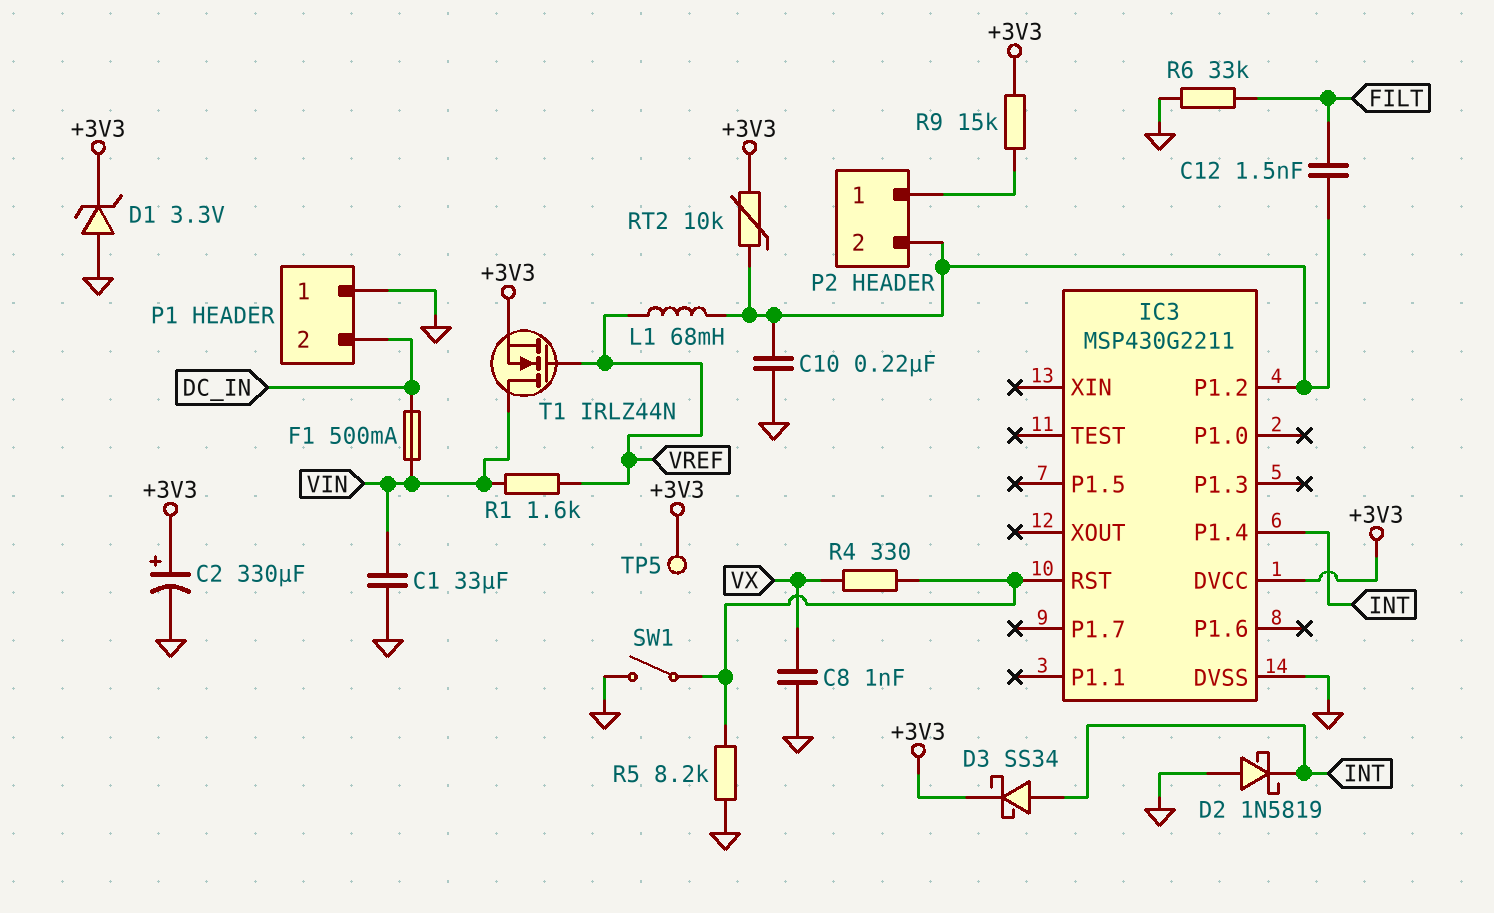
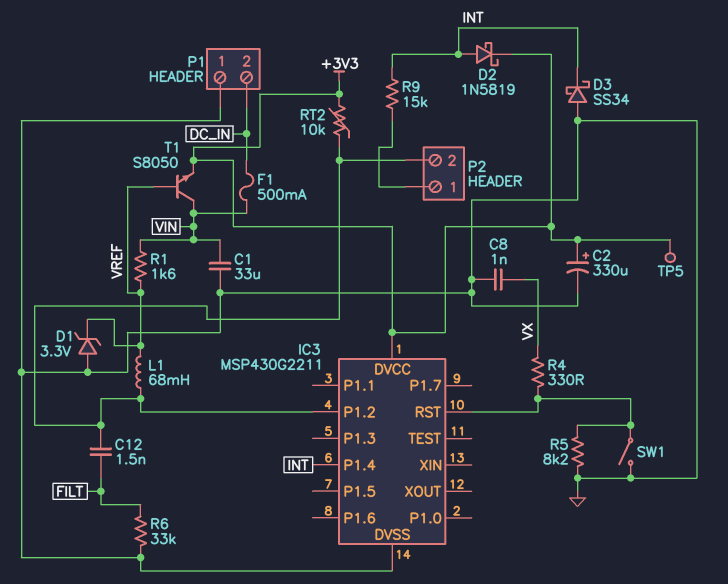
C10: 220nF (GND, IC3/P1.2) -> none
D1: zener 3.3V (A GND, K +3V3) -> zener 3.3V (A GND, K VREF)
D2: schottky 1N5819 (A GND, K INT) -> schottky 1N5819 (A INT, K +3V3)
D3: schottky SS34 (A INT, K +3V3) -> schottky SS34 (A GND, K INT)
R9: 15k (+3V3, P2/1) -> 15k (INT, P2/1)
T1: NMOS IRLZ44N (G VREF, D VIN, S +3V3) -> NPN S8050 (B VREF, C VIN, E +3V3)

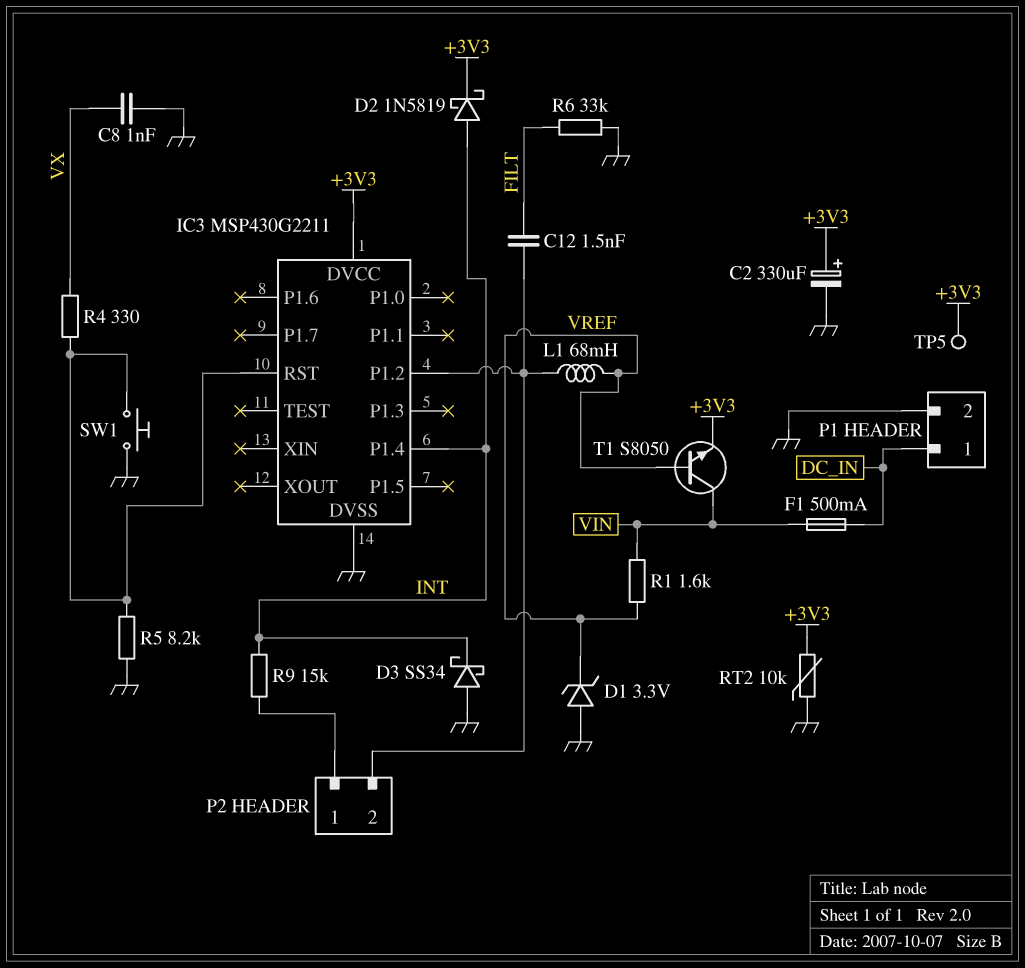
C1: 33uF (GND, VIN) -> none
P1 pin 1: GND -> DC_IN
P1 pin 2: DC_IN -> GND
RT2: 10k (+3V3, IC3/P1.2) -> 10k (+3V3, GND)
SW1: switch (GND, IC3/RST) -> button (GND, IC3/RST)

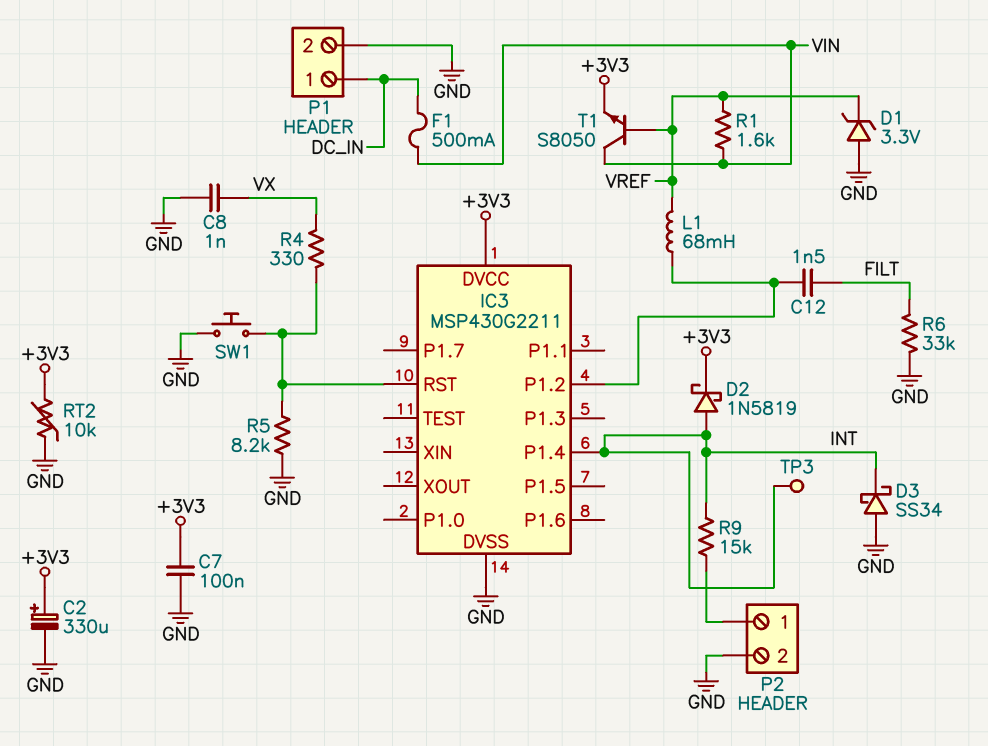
C7: none -> 100nF (+3V3, GND)
P2 pin 2: IC3/P1.2 -> GND
TP3: none -> test point (INT)
TP5: test point (+3V3) -> none

